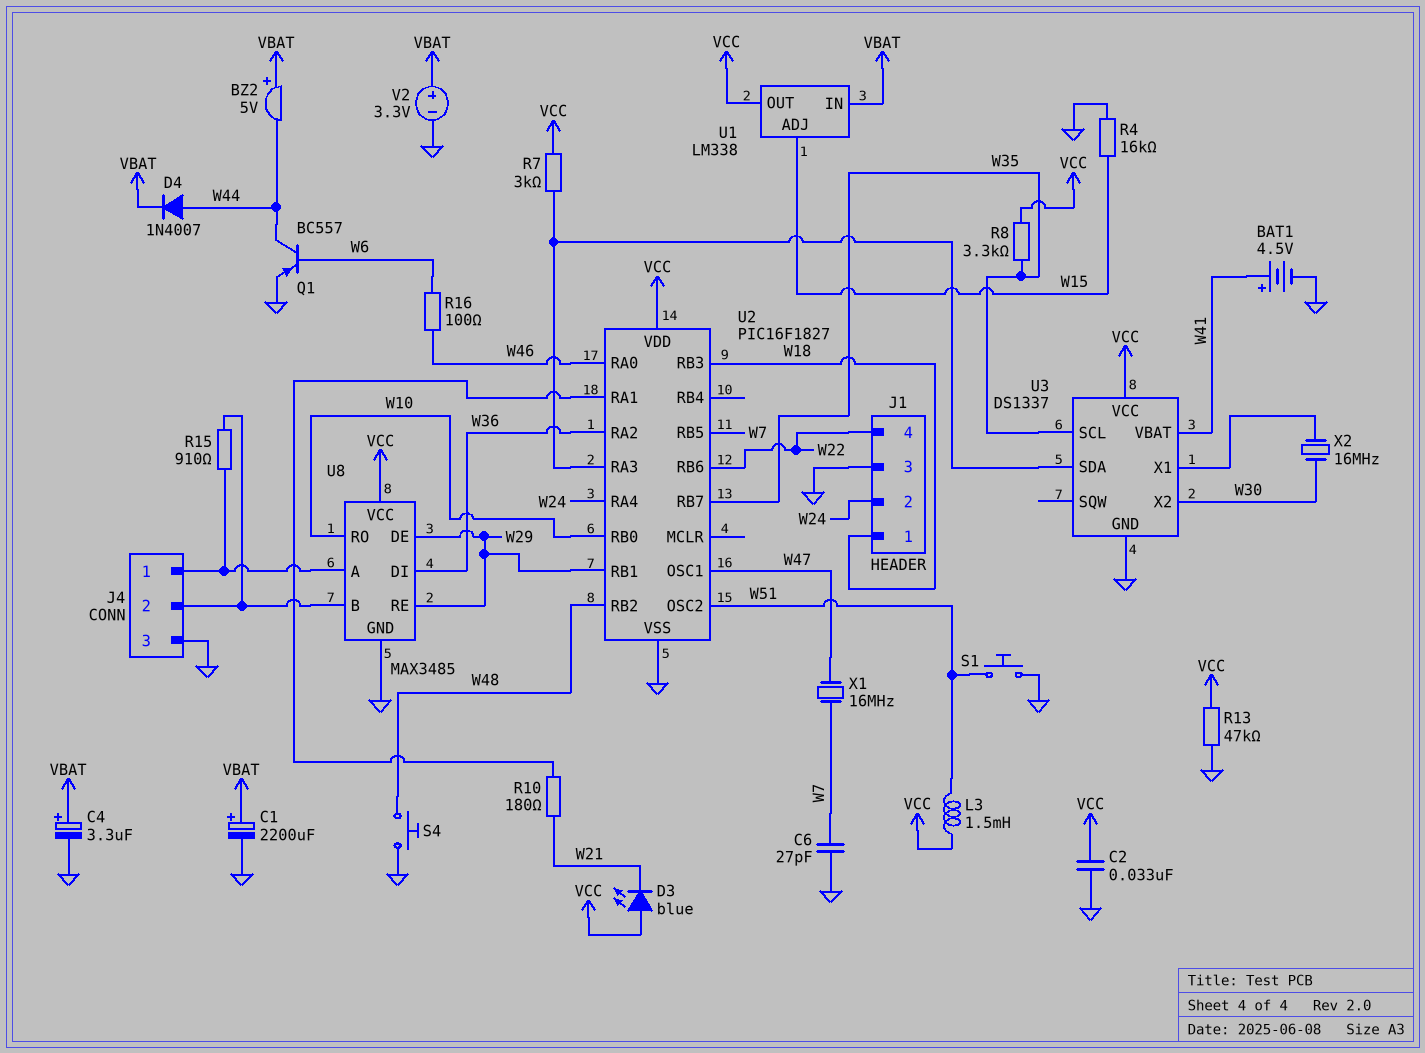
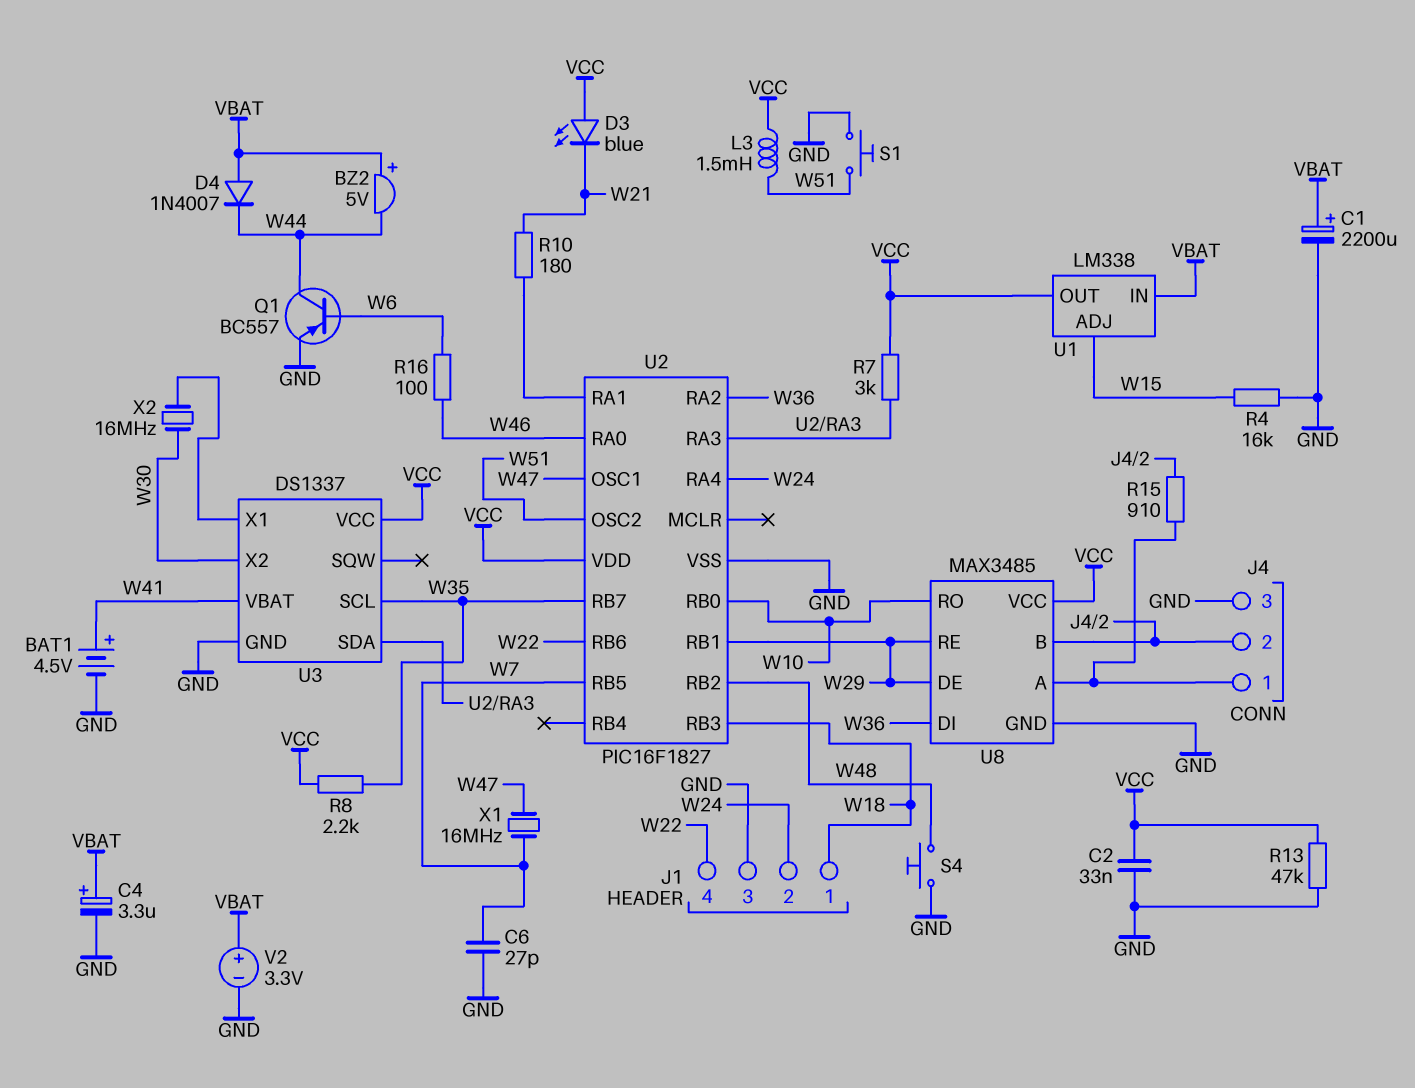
D4: diode 1N4007 (A W44, K VBAT) -> diode 1N4007 (A VBAT, K W44)
R8: 3.3k (VCC, W35) -> 2.2k (VCC, W35)

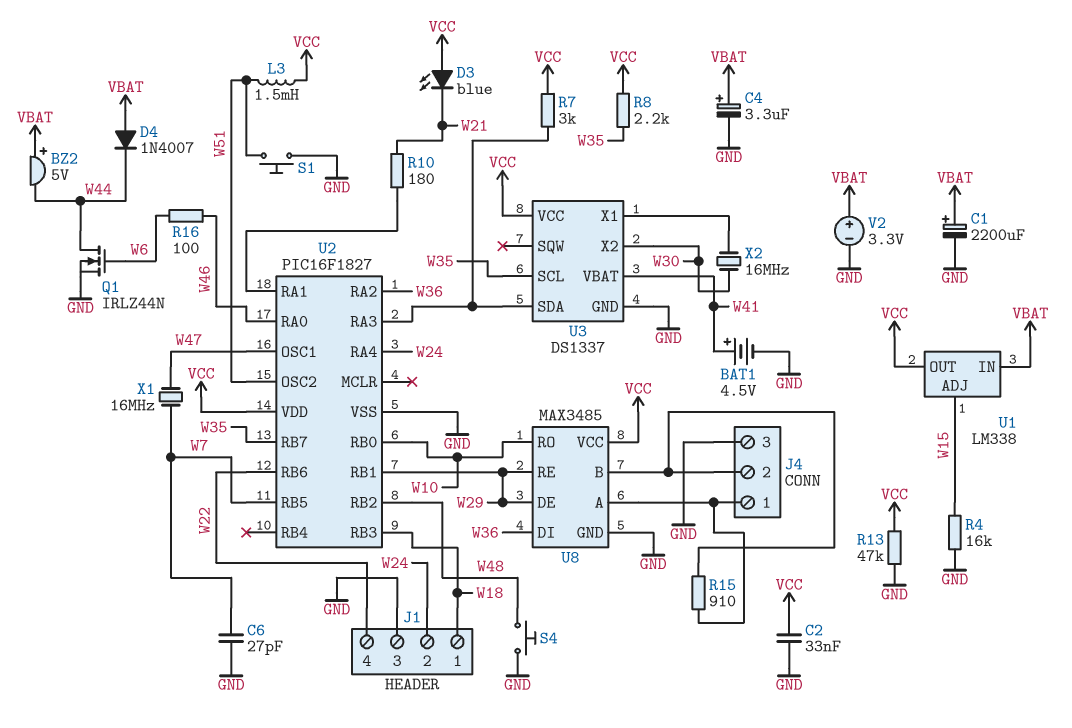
Q1: PNP BC557 (B W6, C W44, E GND) -> NMOS IRLZ44N (G W6, D W44, S GND)

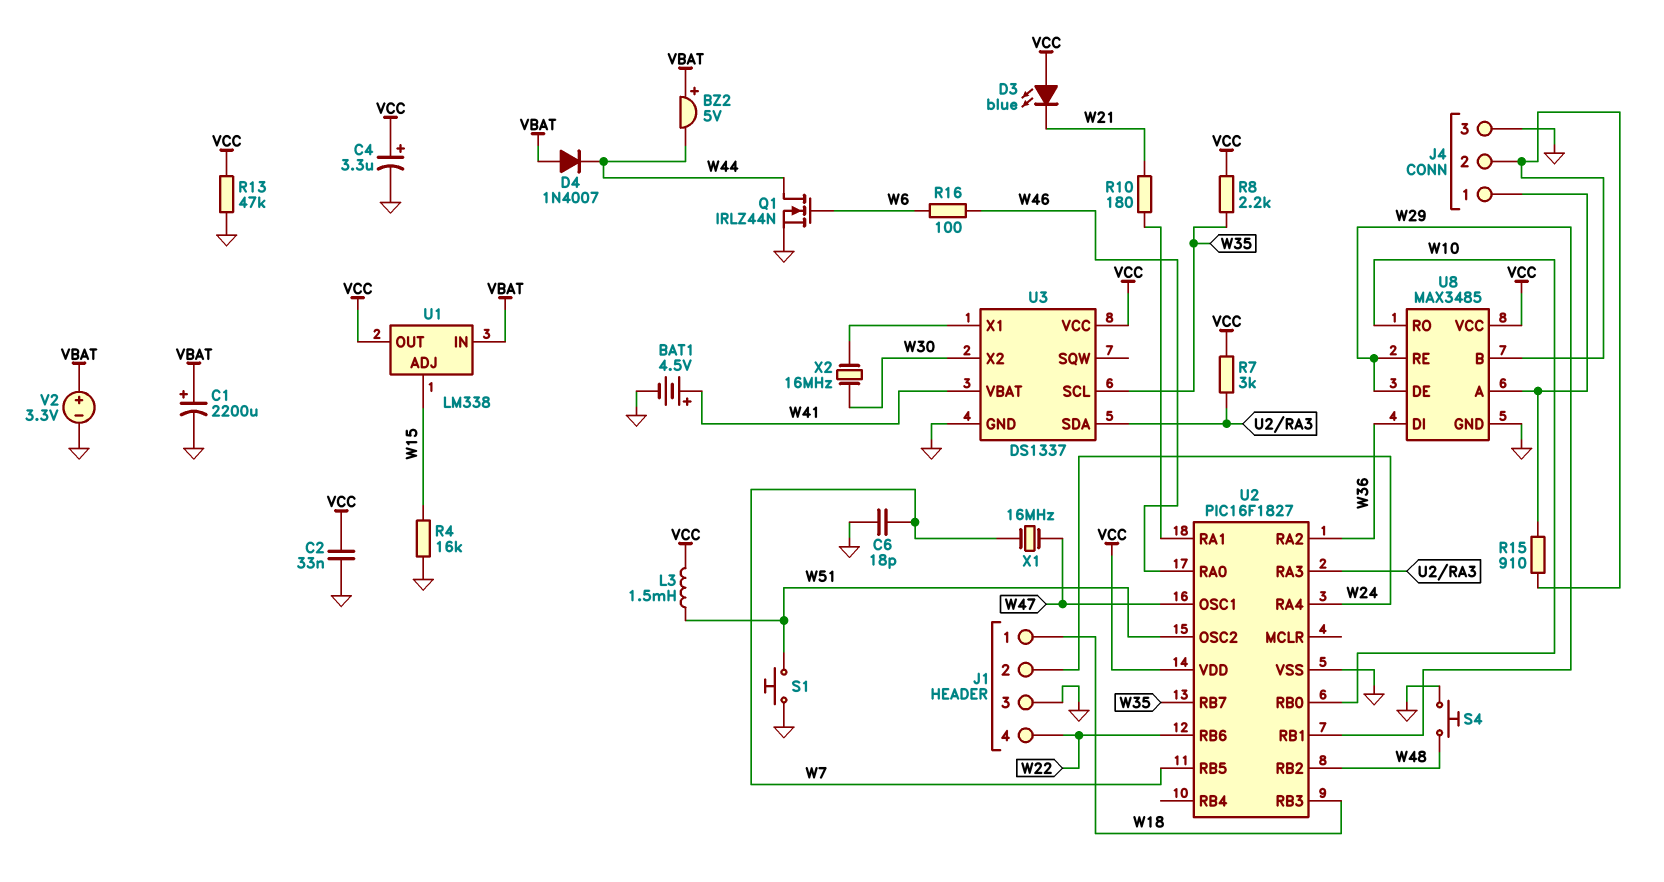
C4: 3.3uF (plus VBAT, minus GND) -> 3.3uF (plus VCC, minus GND)
C6: 27pF (GND, W7) -> 18pF (GND, W7)

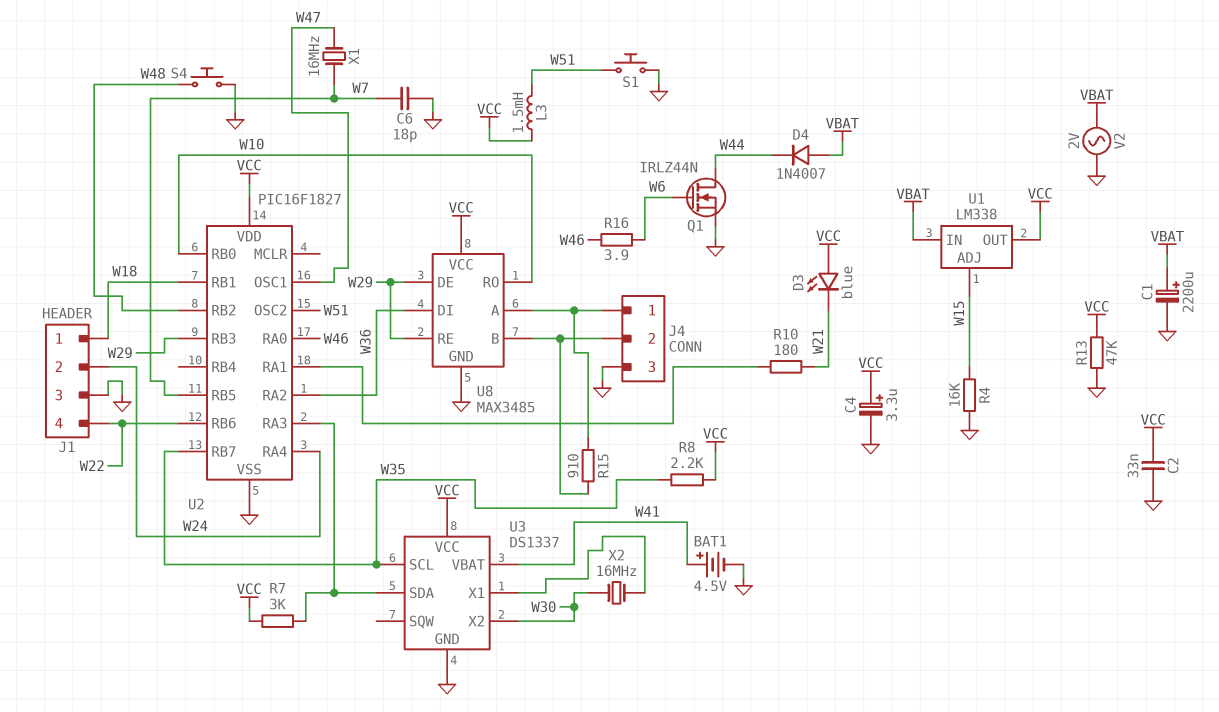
BZ2: buzzer 5V (plus VBAT, minus W44) -> none
R16: 100 (W6, W46) -> 3.9 (W6, W46)
U2 pin RB1: W29 -> W18
U2 pin RB3: W18 -> W29
V2: 3.3V (plus VBAT, minus GND) -> AC 2V (GND, VBAT)

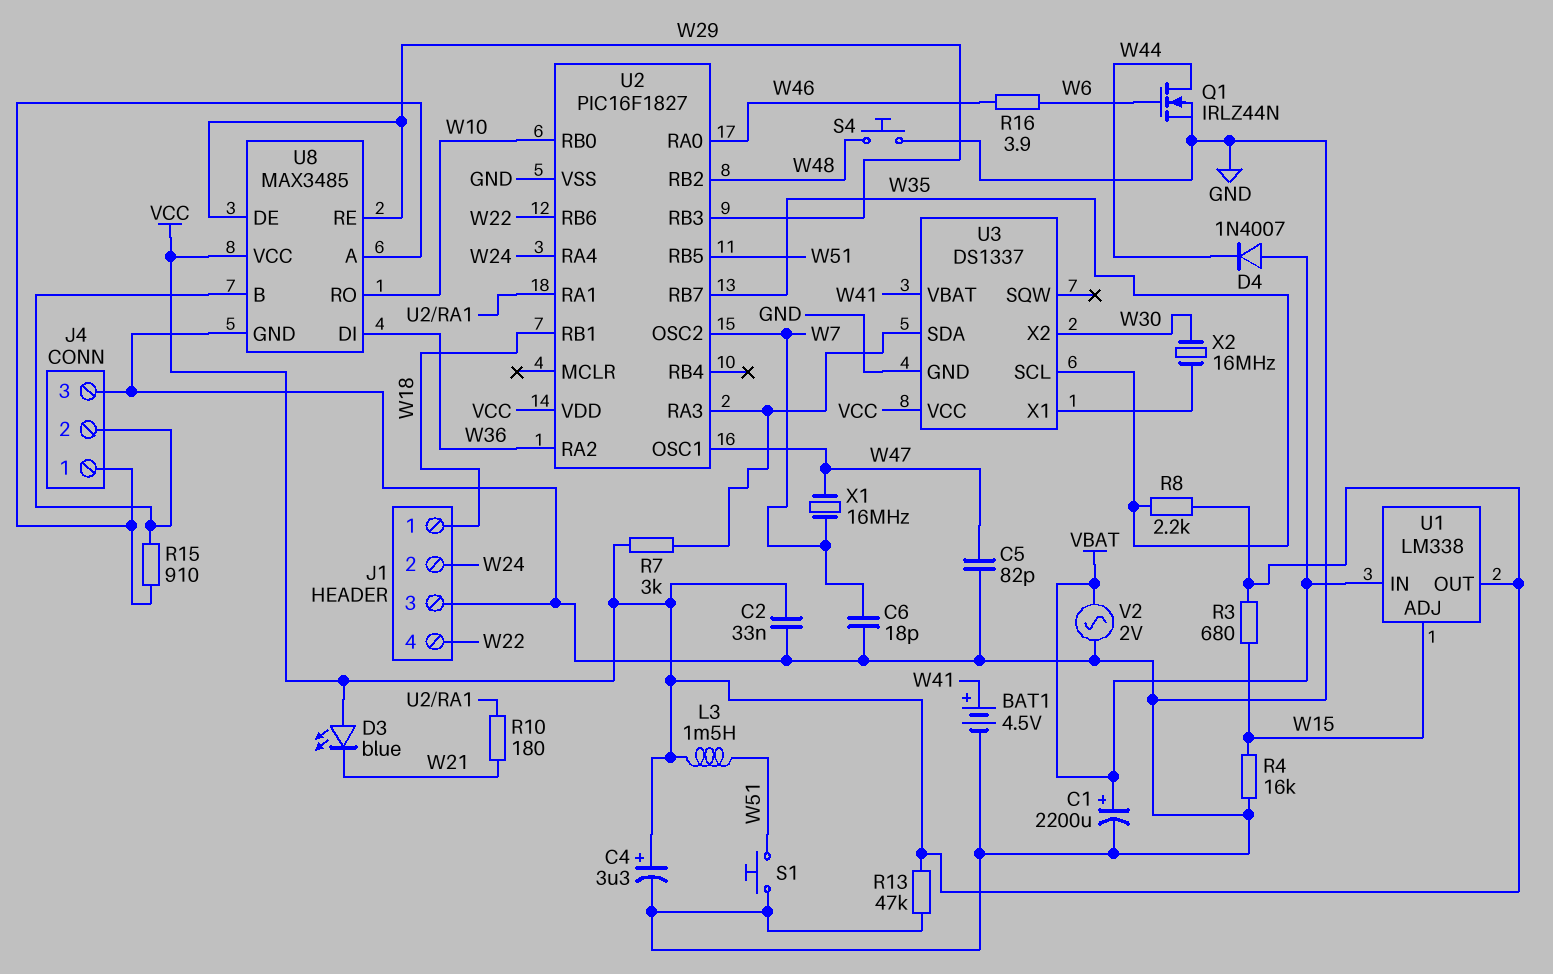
C5: none -> 82pF (GND, W47)
R3: none -> 680 (VCC, W15)
U2 pin OSC2: W51 -> W7
U2 pin RB5: W7 -> W51

